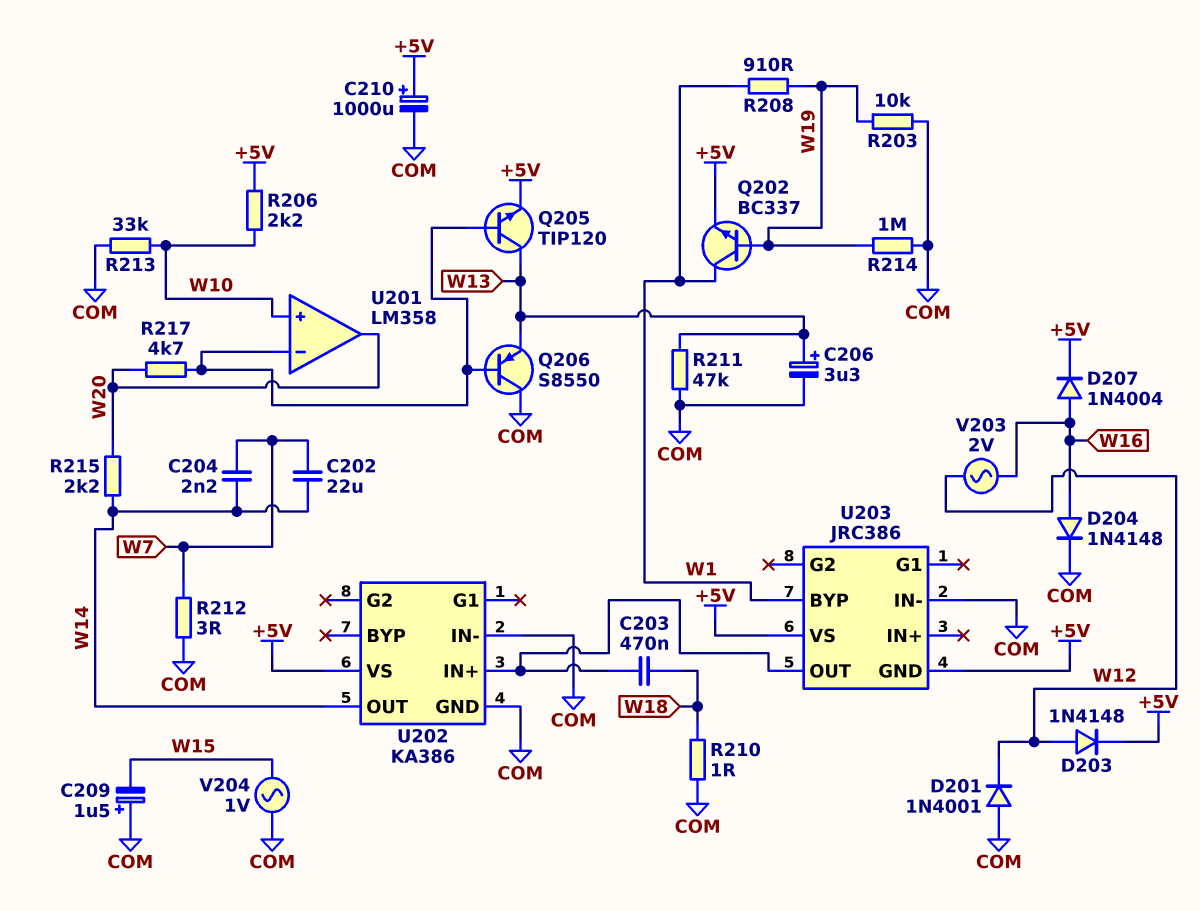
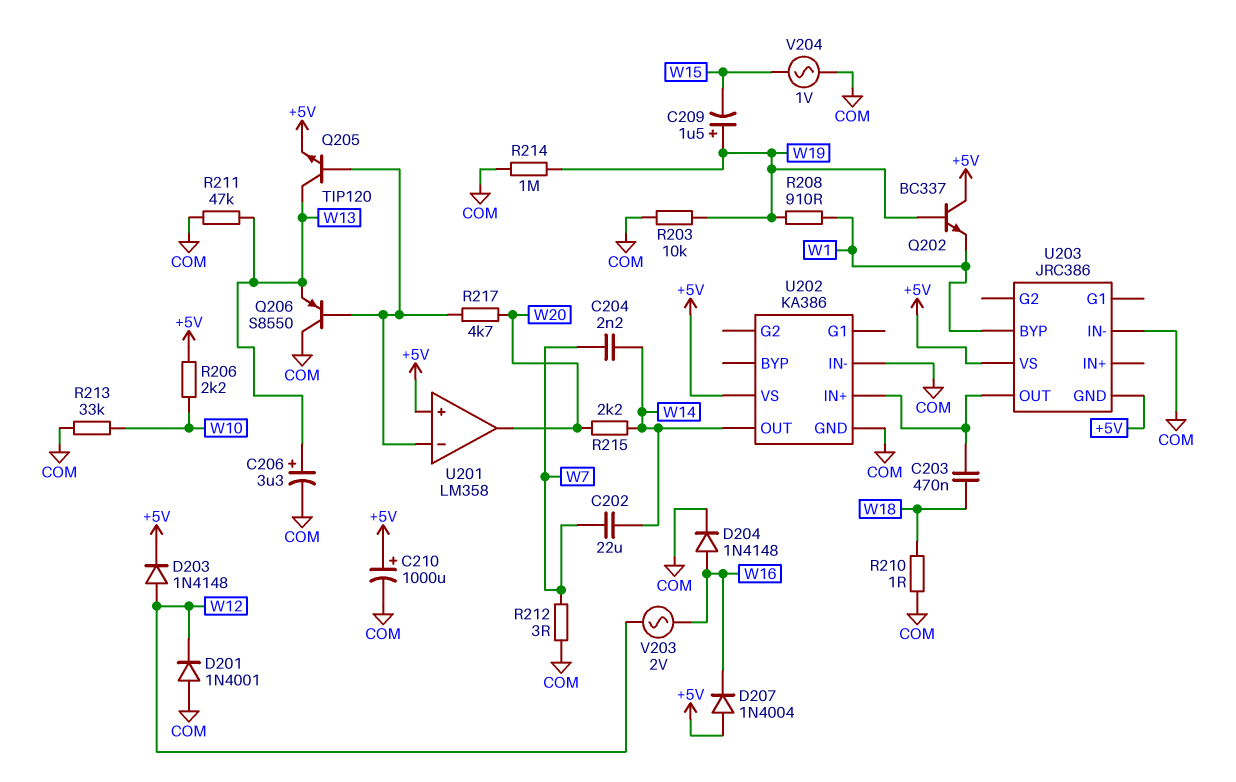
C209: 1.5uF (plus COM, minus W15) -> 1.5uF (plus W19, minus W15)
D207: diode 1N4004 (A W16, K +5V) -> diode 1N4004 (A +5V, K W16)
Q202: NPN BC337 (B W19, C W1, E +5V) -> NPN BC337 (B W19, C +5V, E W1)
U201 pin in+: W10 -> +5V

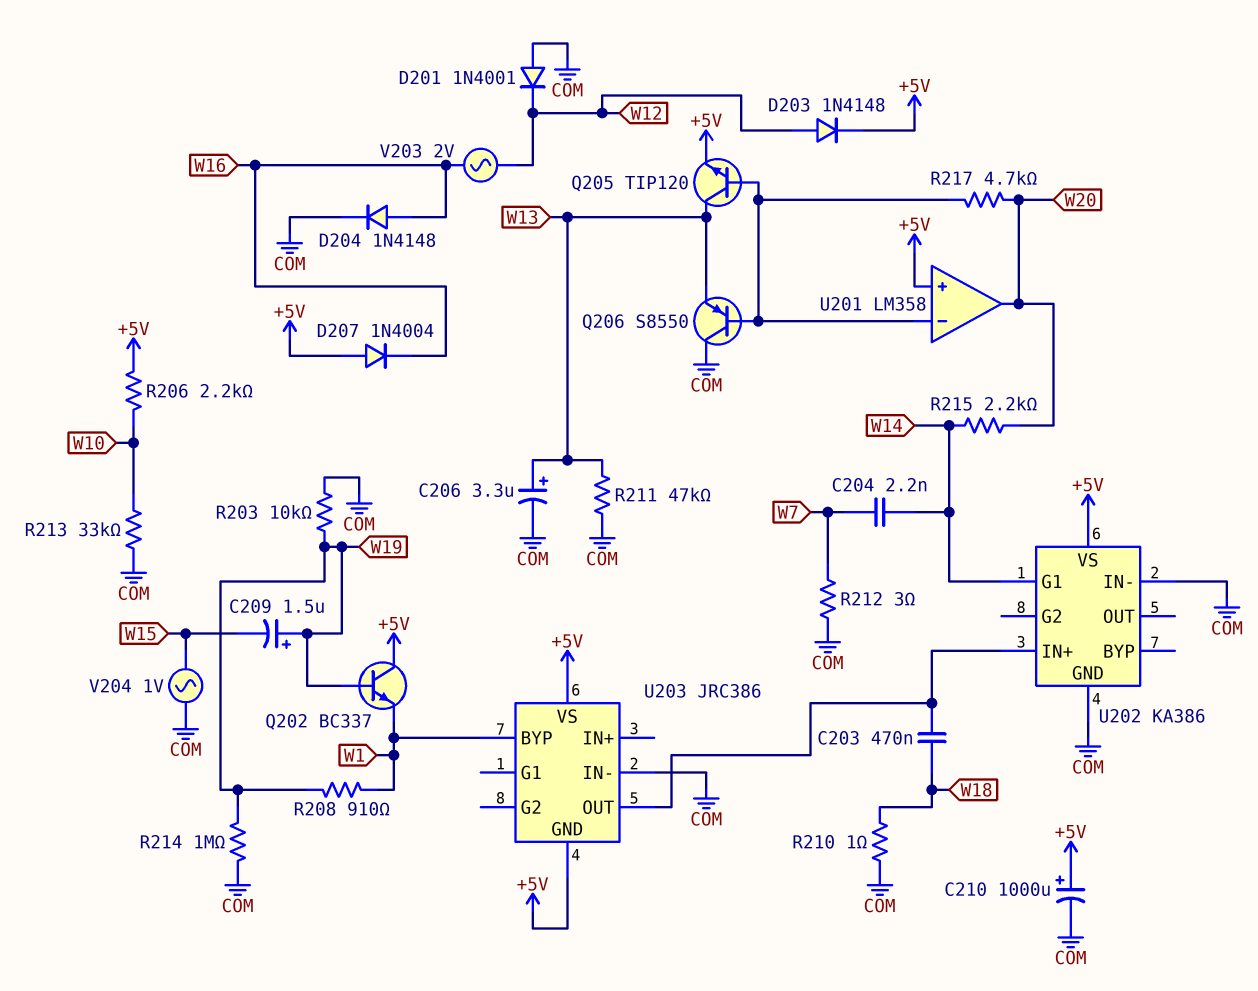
C202: 22uF (W7, W14) -> none
U202 pin G1: none -> W14
U202 pin OUT: W14 -> none

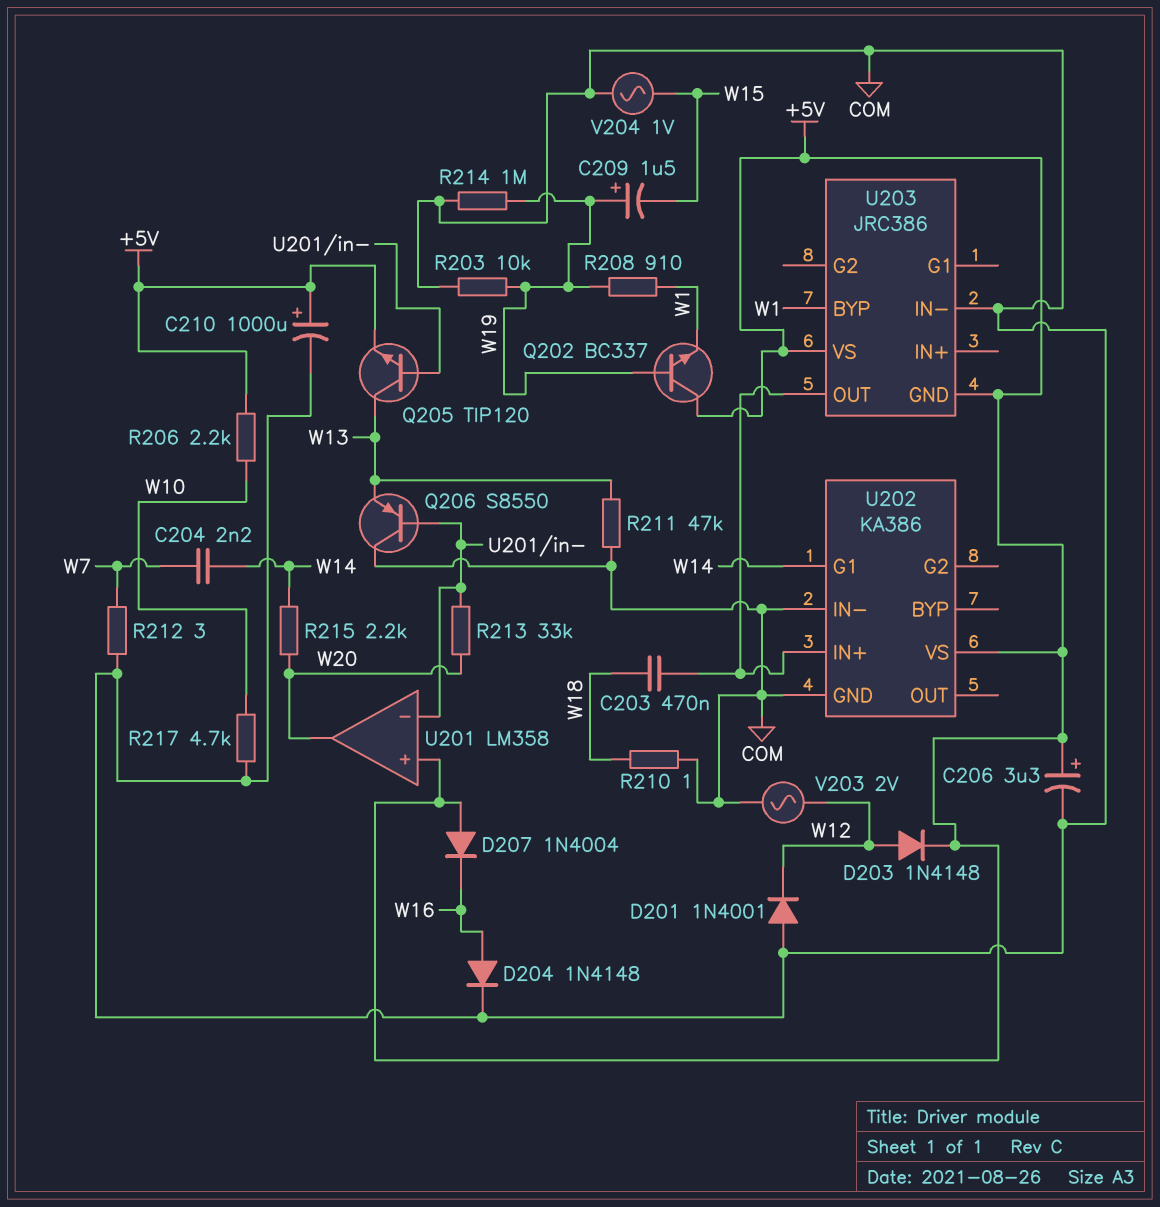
C206: 3.3uF (plus W13, minus COM) -> 3.3uF (plus +5V, minus COM)
R213: 33k (COM, W10) -> 33k (U201/in-, W20)
R217: 4.7k (U201/in-, W20) -> 4.7k (COM, W10)
V203: AC 2V (W12, W16) -> AC 2V (COM, W12)

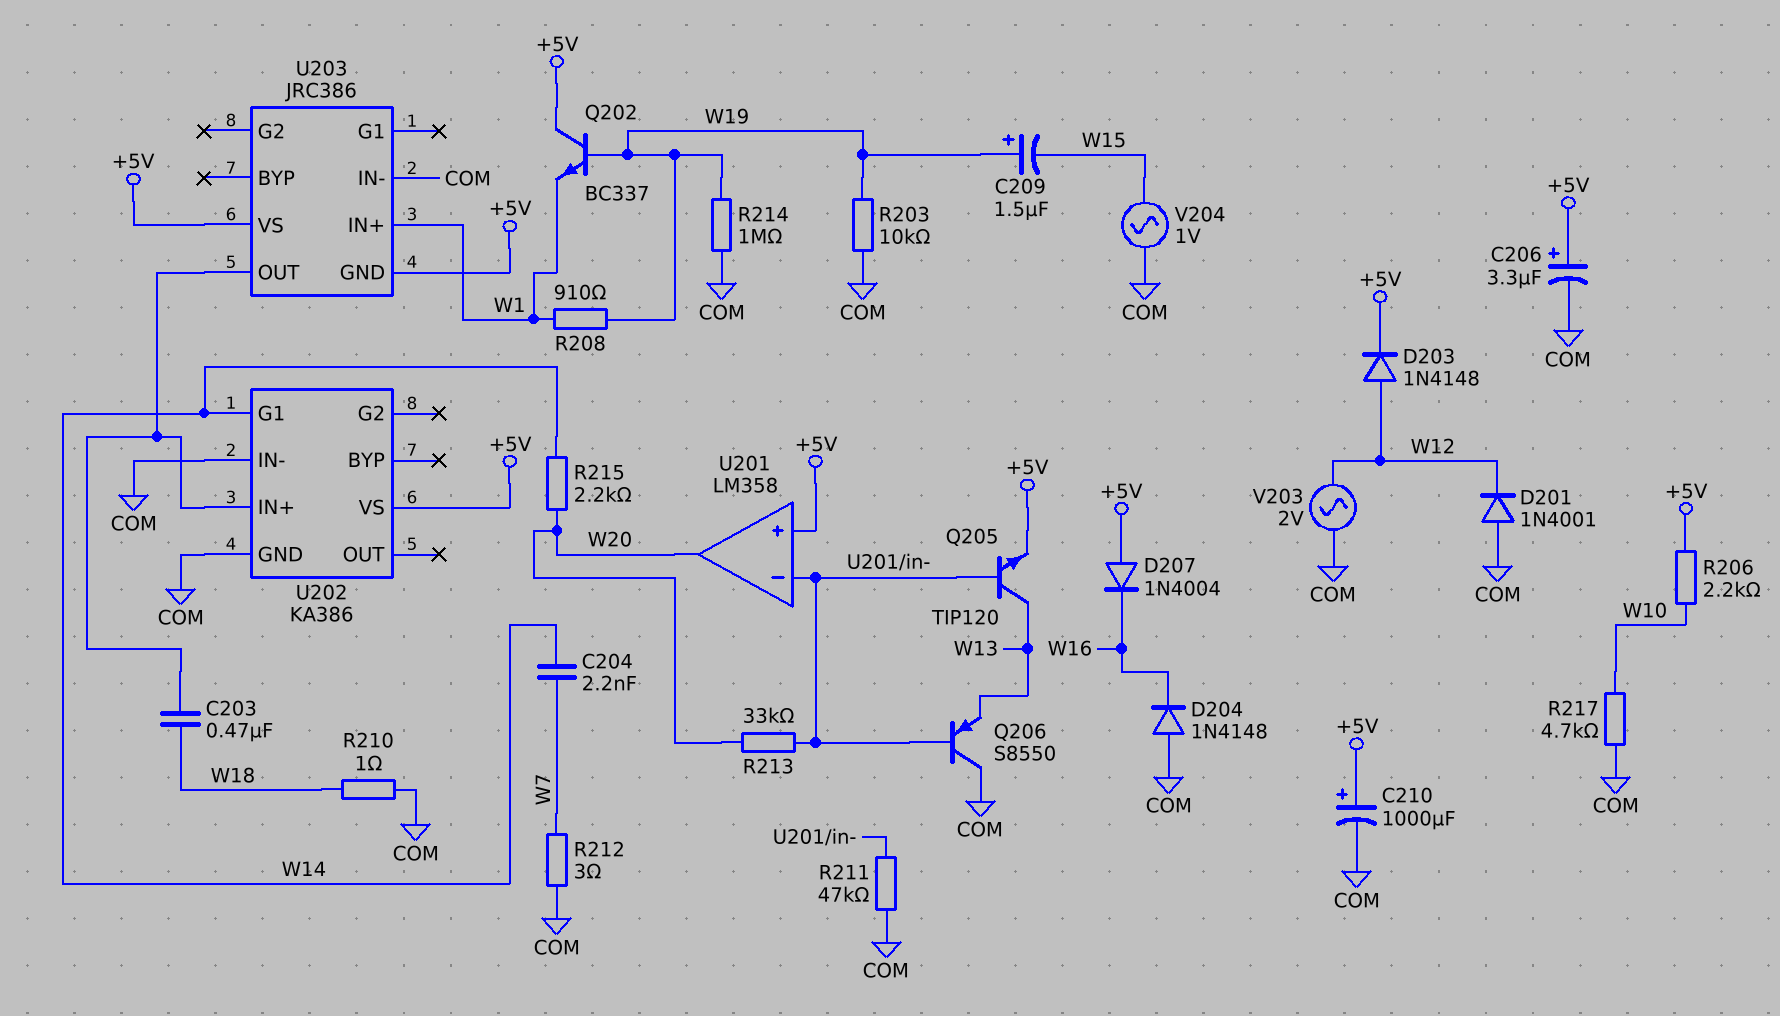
D204: diode 1N4148 (A W16, K COM) -> diode 1N4148 (A COM, K W16)
R211: 47k (COM, W13) -> 47k (COM, U201/in-)
U203 pin BYP: W1 -> none
U203 pin IN+: none -> W1

